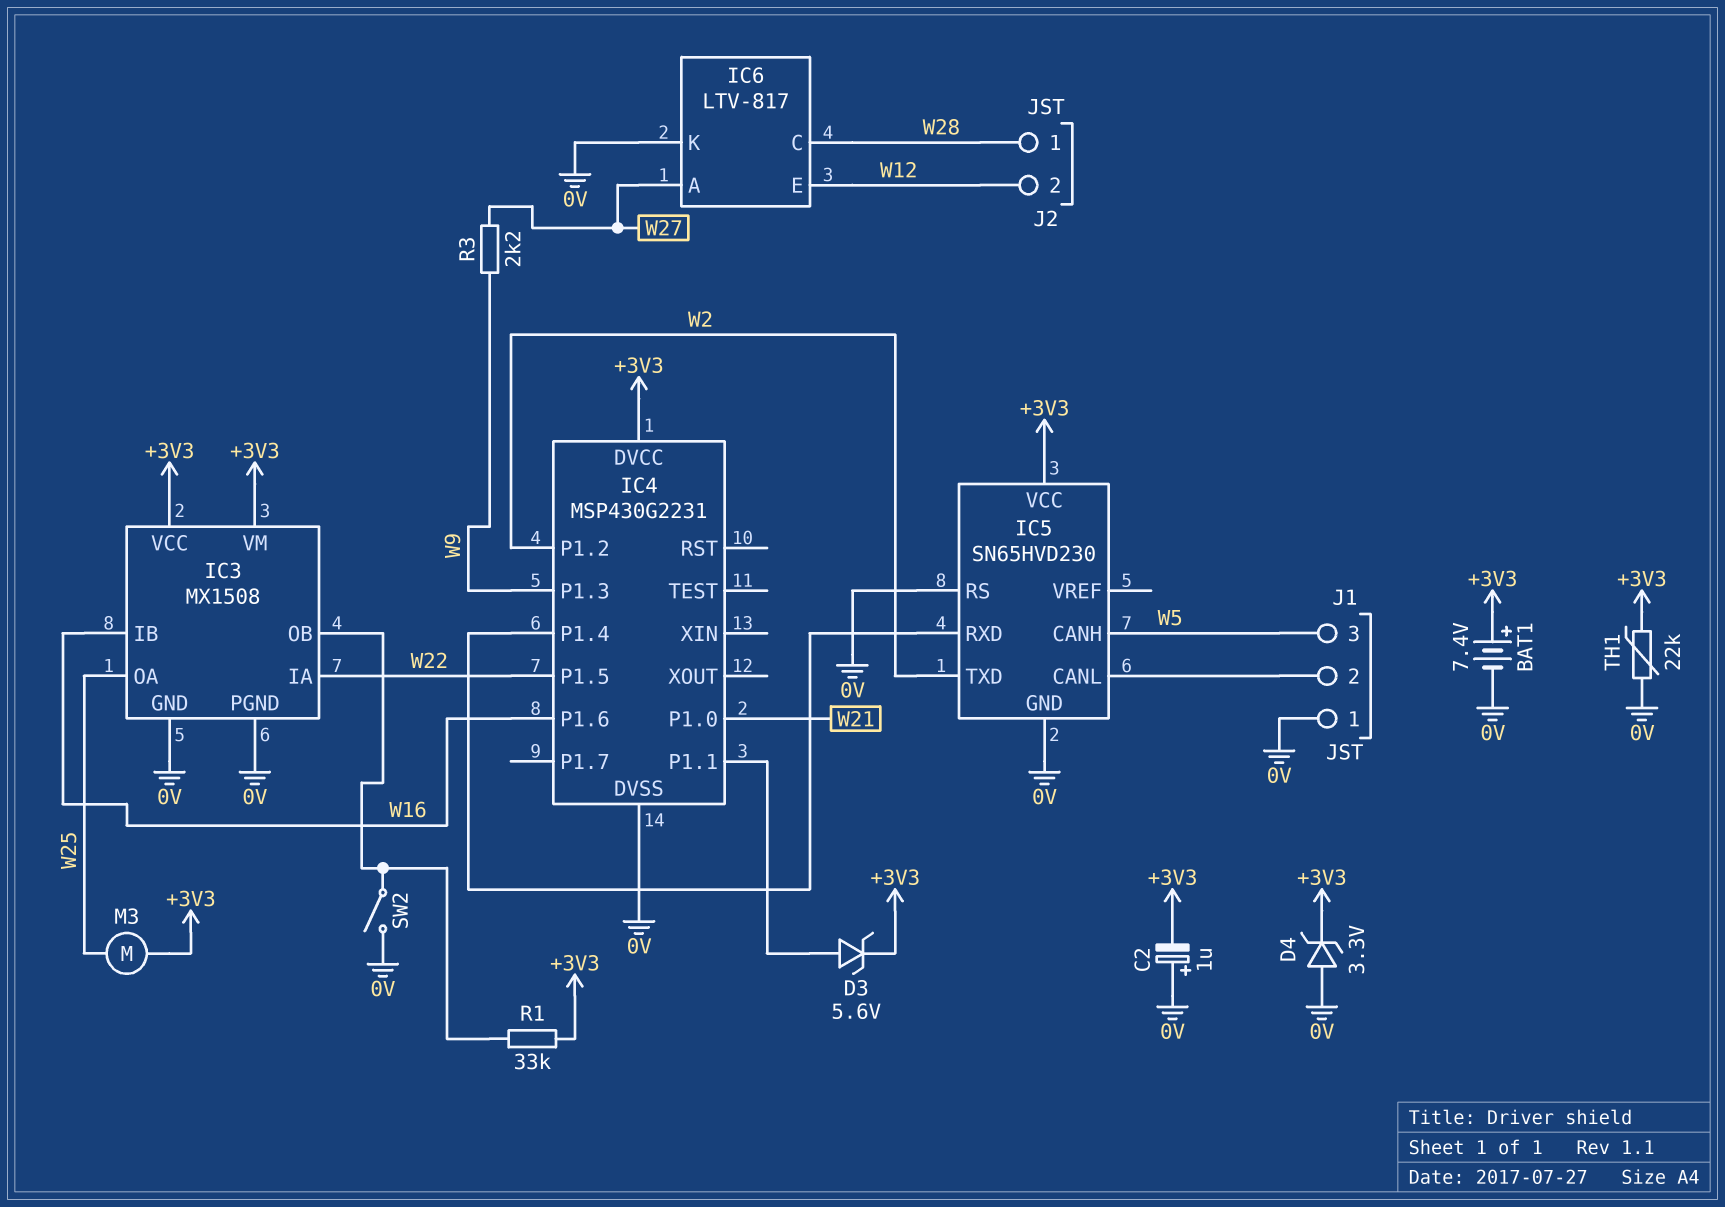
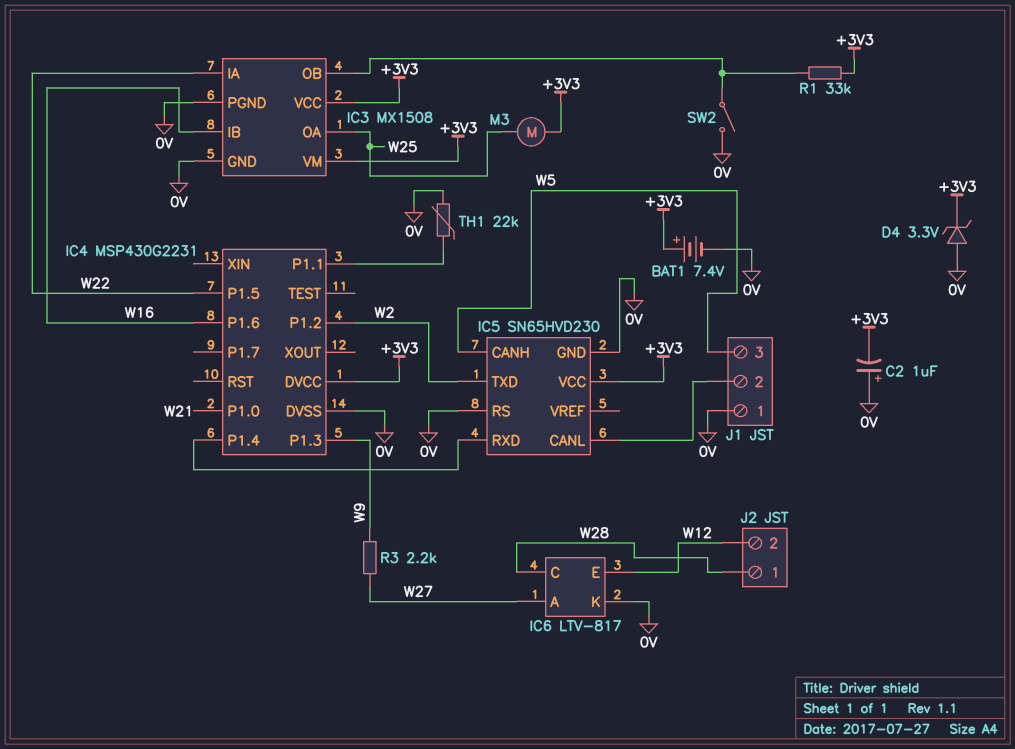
D3: zener 5.6V (A IC4/P1.1, K +3V3) -> none
TH1: 22k (+3V3, 0V) -> 22k (0V, IC4/P1.1)

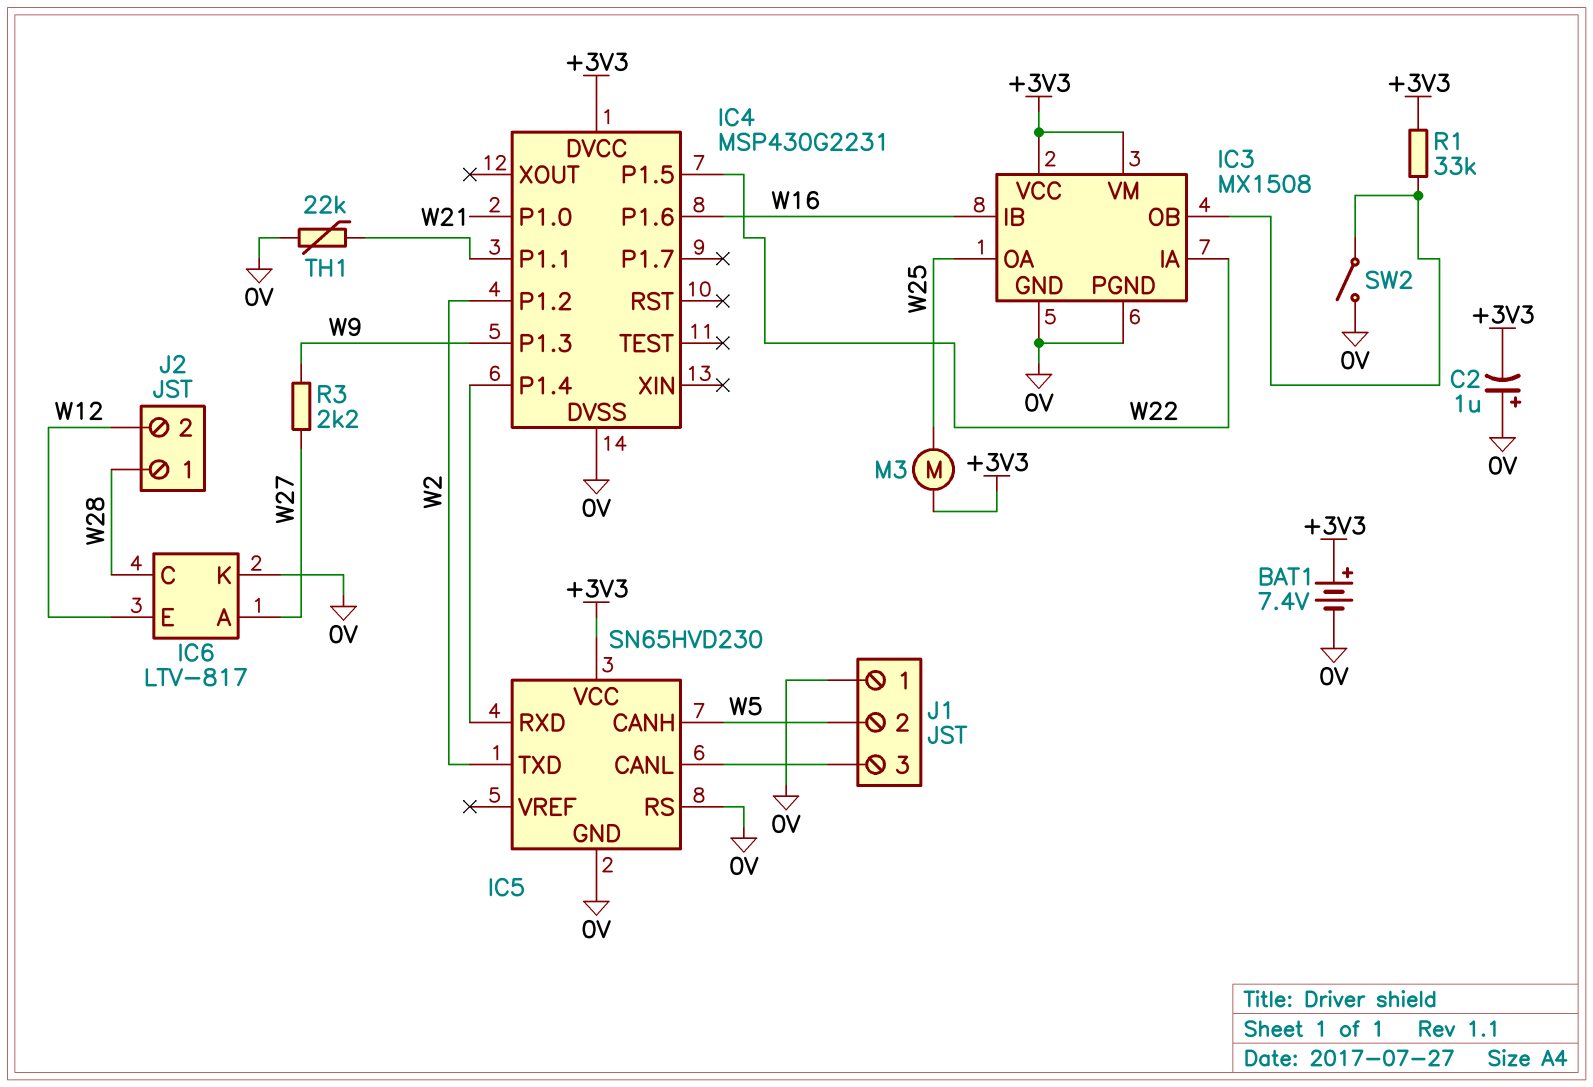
D4: zener 3.3V (A 0V, K +3V3) -> none
J1 pin 2: IC5/CANL -> W5
J1 pin 3: W5 -> IC5/CANL

